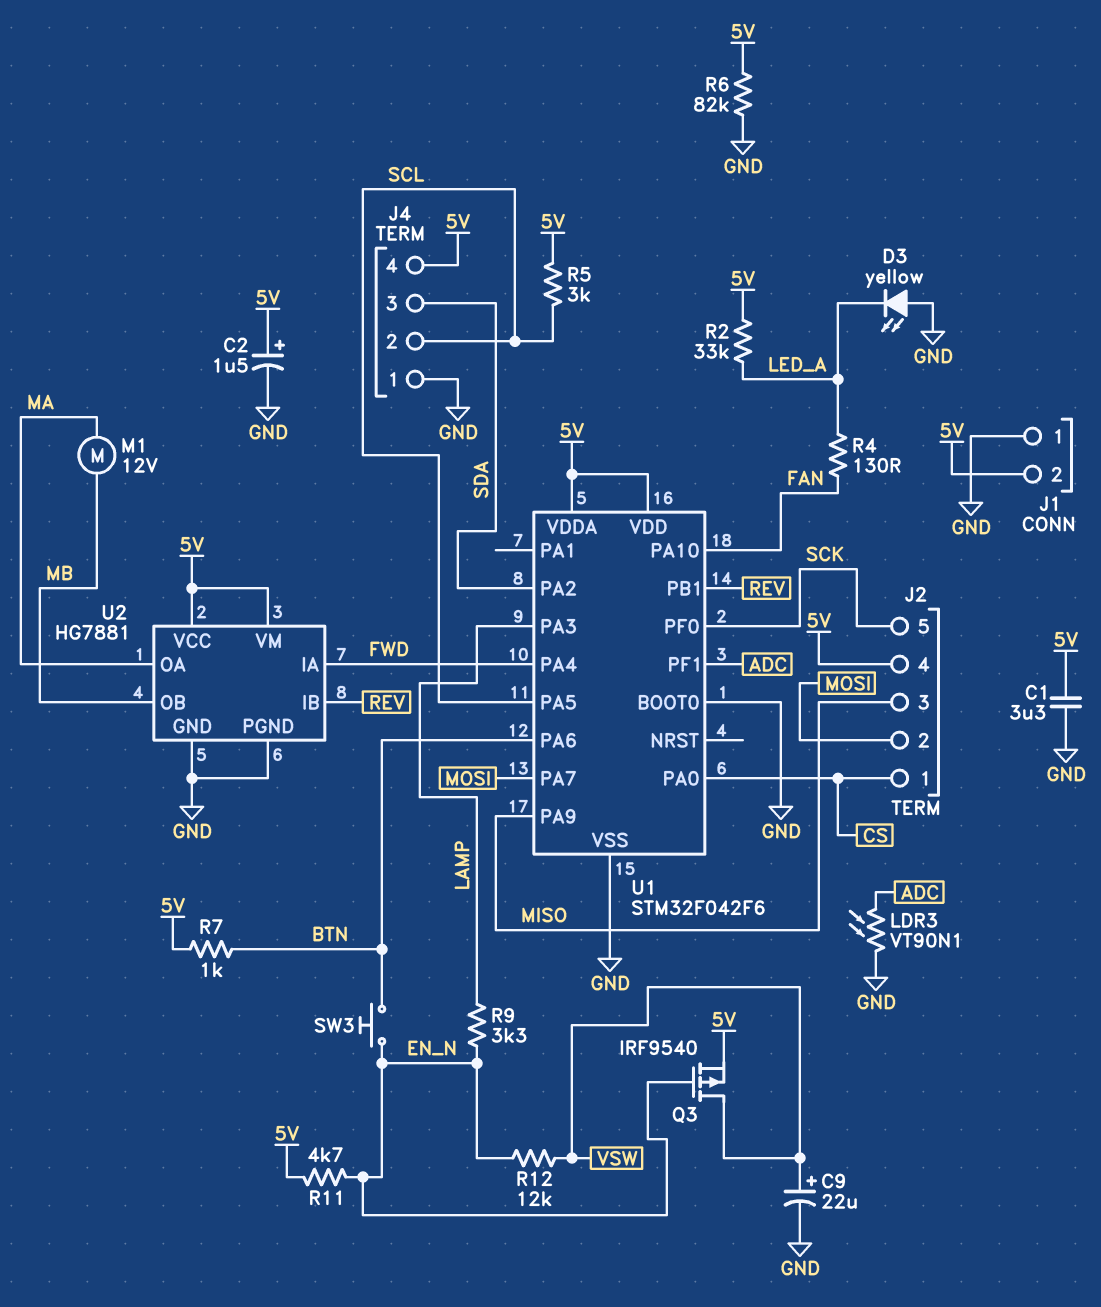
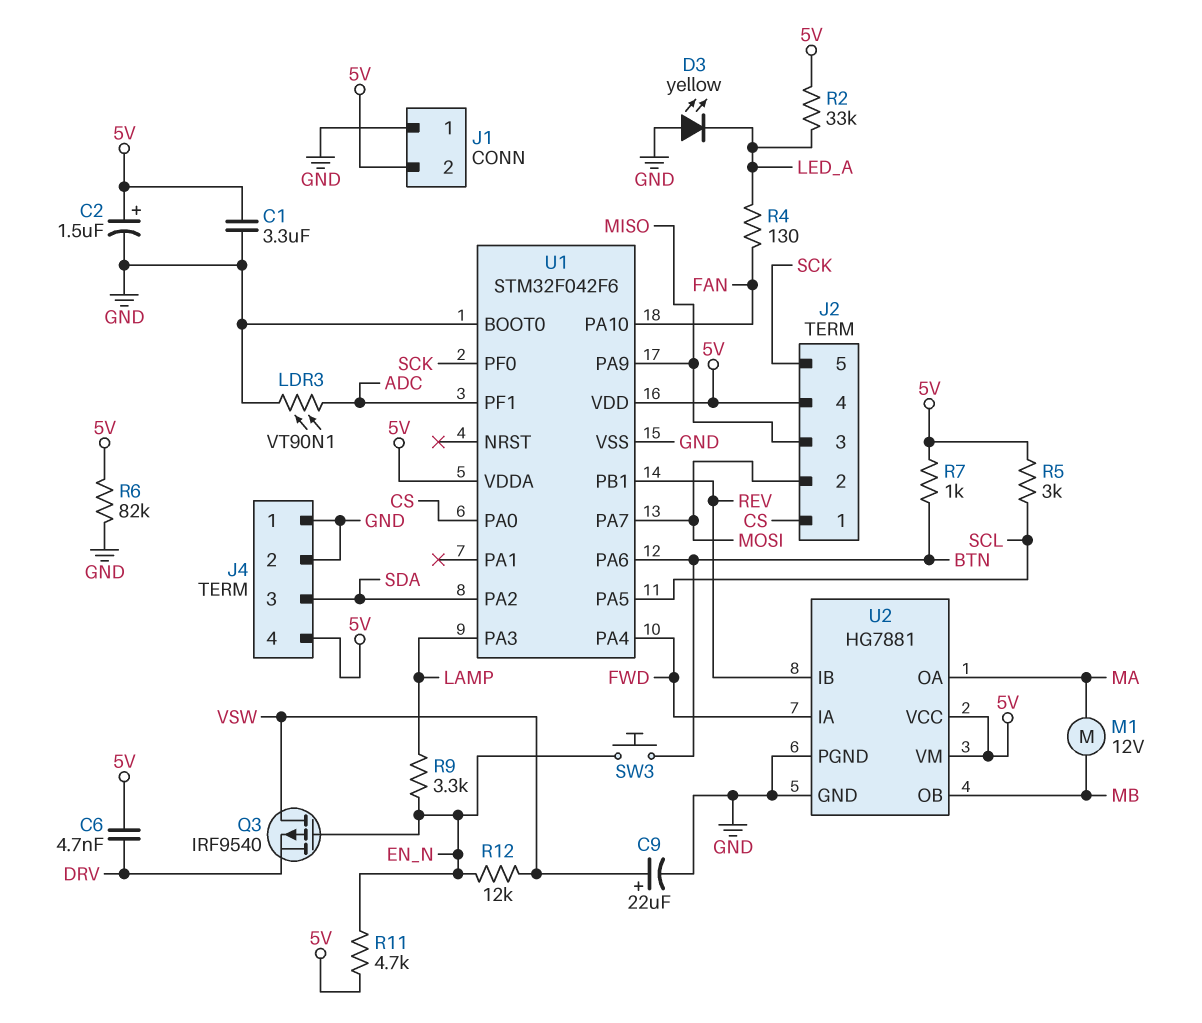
C6: none -> 4.7nF (5V, DRV)
J4 pin 2: SCL -> GND
Q3: PMOS IRF9540 (G EN_N, D VSW, S 5V) -> PMOS IRF9540 (G EN_N, D VSW, S DRV)

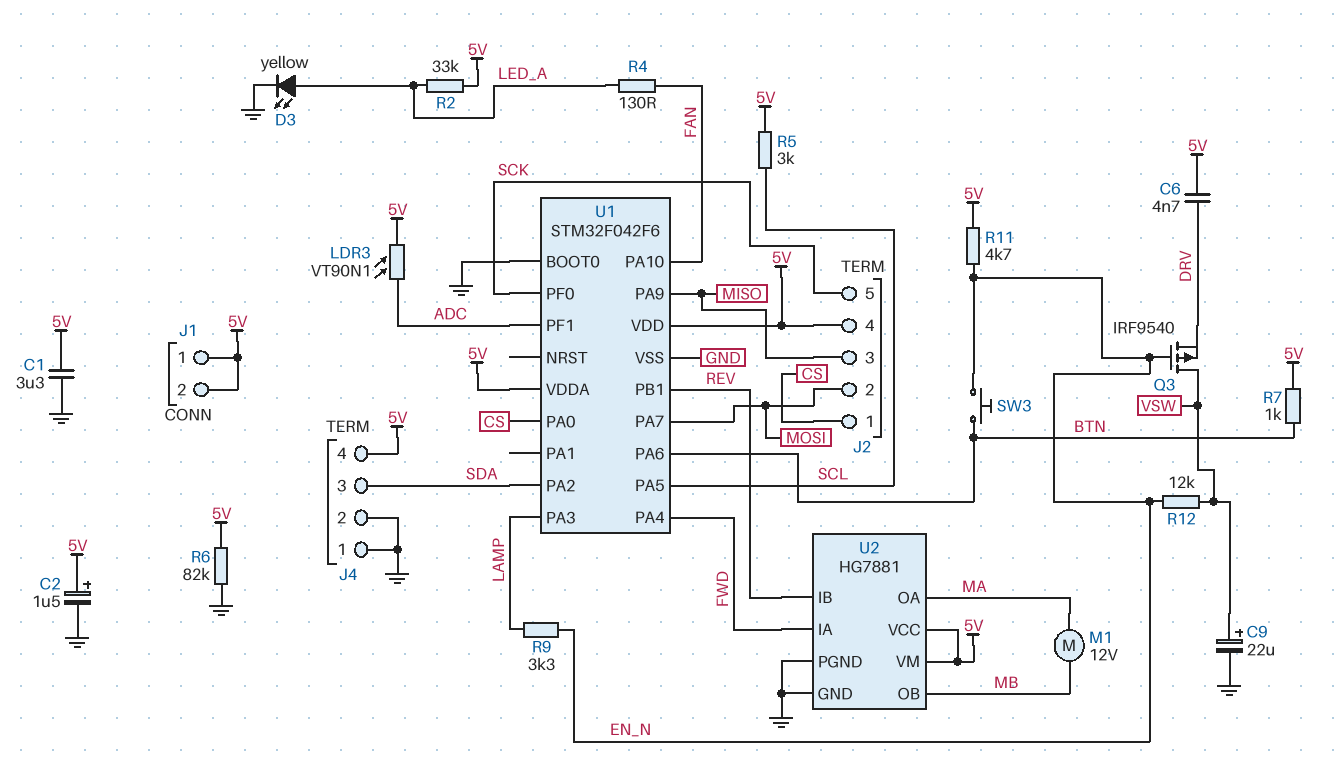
D3: LED yellow (A GND, K LED_A) -> LED yellow (A LED_A, K GND)
J1 pin 1: GND -> 5V
LDR3: VT90N1 (ADC, GND) -> VT90N1 (5V, ADC)

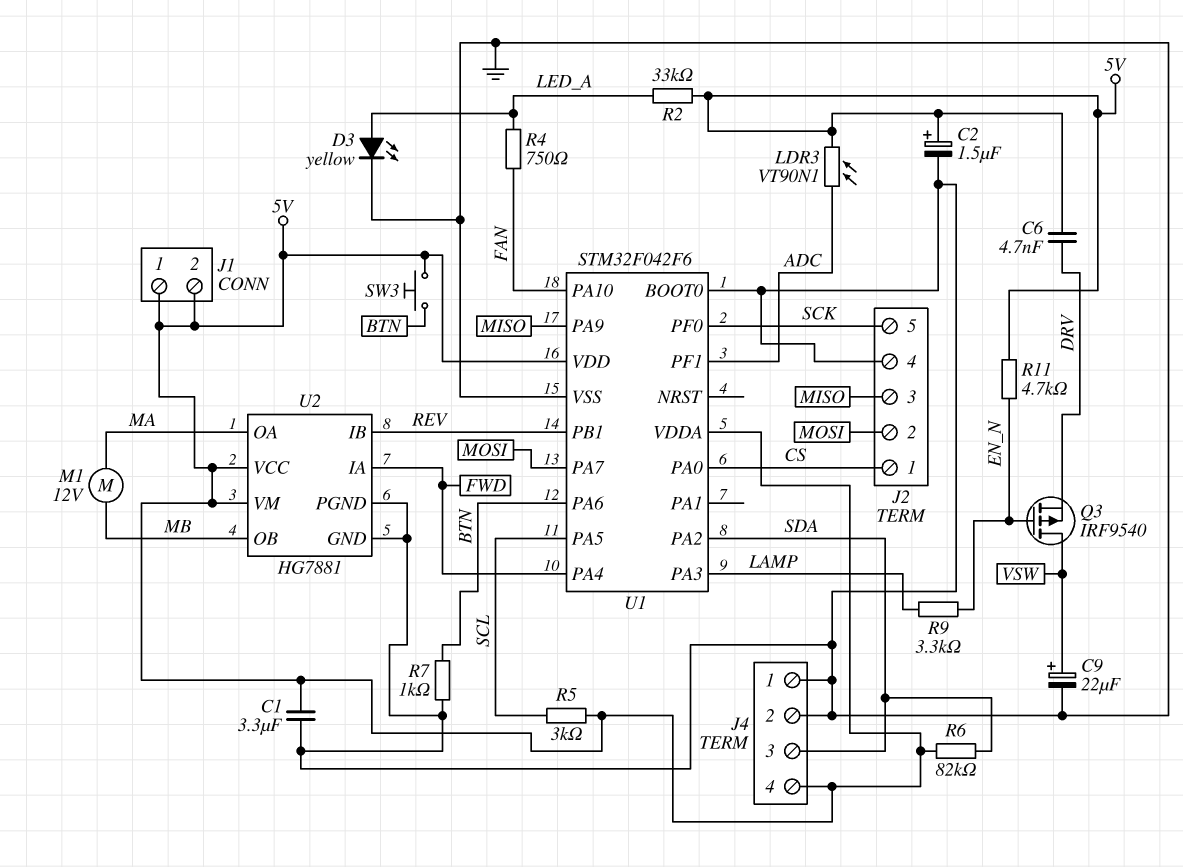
J2 pin 4: 5V -> GND
R4: 130 (FAN, LED_A) -> 750 (FAN, LED_A)
R6: 82k (5V, GND) -> 82k (5V, SDA)
R7: 1k (5V, BTN) -> 1k (BTN, GND)
R12: 12k (EN_N, VSW) -> none
SW3: button (BTN, EN_N) -> button (5V, BTN)

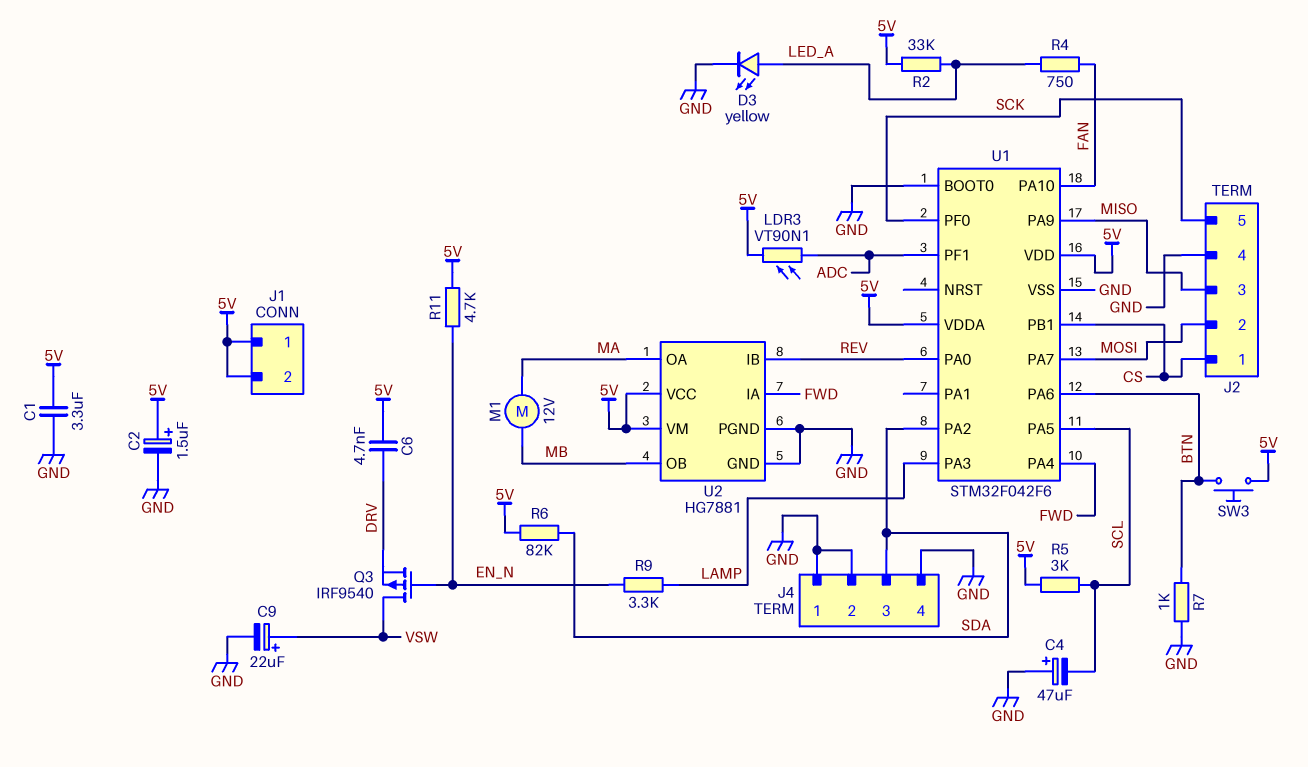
C4: none -> 47uF (plus GND, minus SCL)
J4 pin 4: 5V -> GND
U1 pin PA0: CS -> REV
U1 pin PB1: REV -> CS

